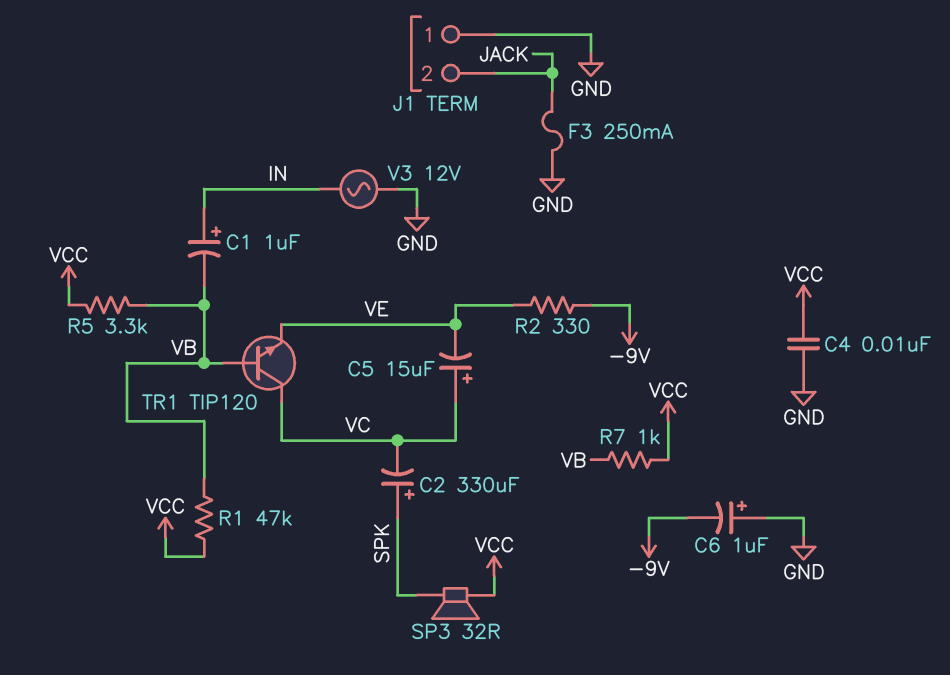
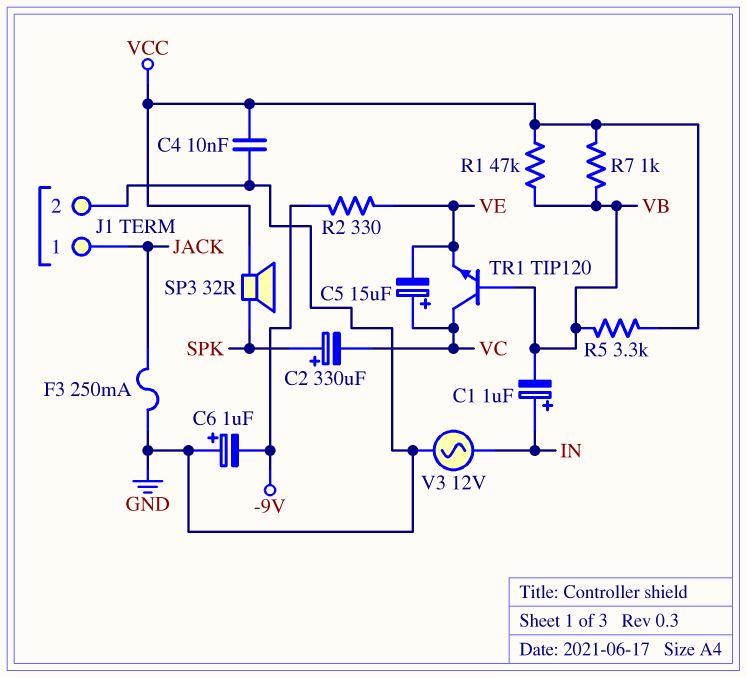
J1 pin 1: GND -> JACK
J1 pin 2: JACK -> GND

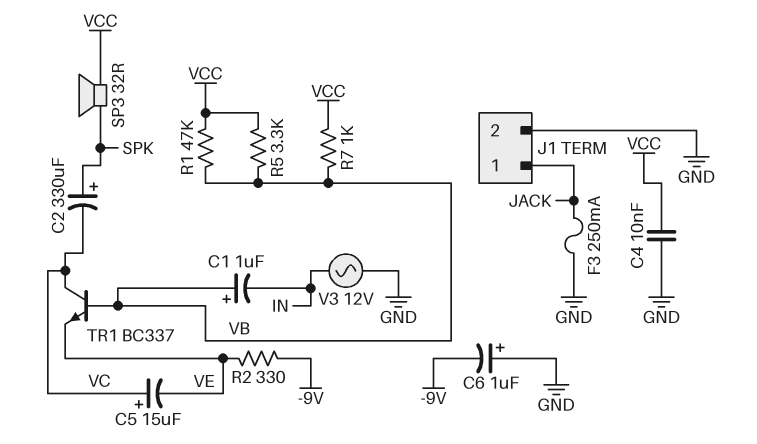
C1: 1uF (plus IN, minus VB) -> 1uF (plus VB, minus IN)
TR1: NPN TIP120 (B VB, C VC, E VE) -> NPN BC337 (B VB, C VC, E VE)

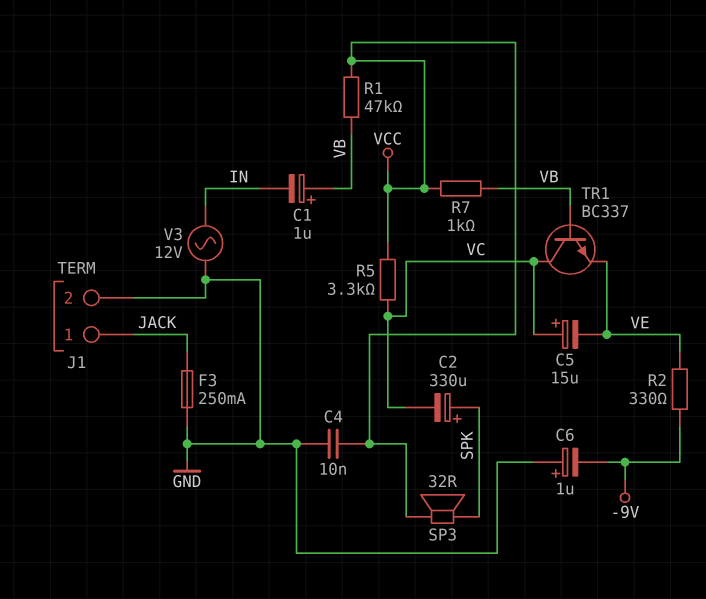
R5: 3.3k (VB, VCC) -> 3.3k (VC, VCC)

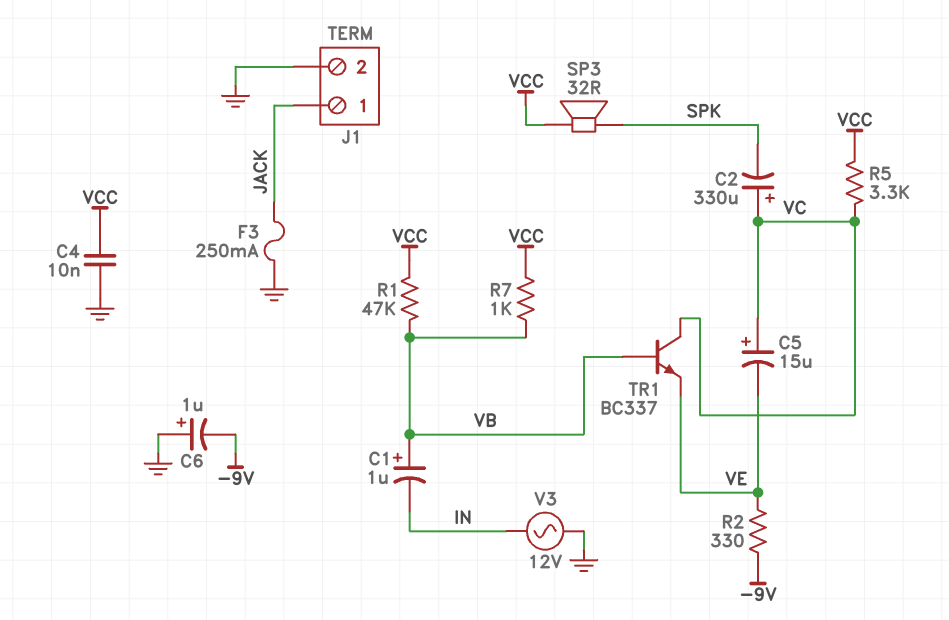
C2: 330uF (plus SPK, minus VC) -> 330uF (plus VC, minus SPK)

